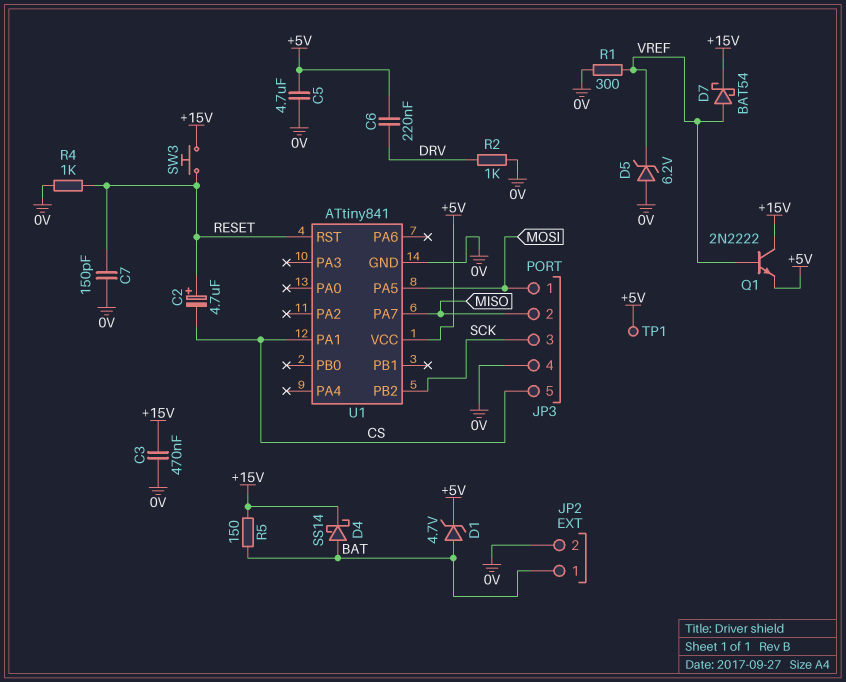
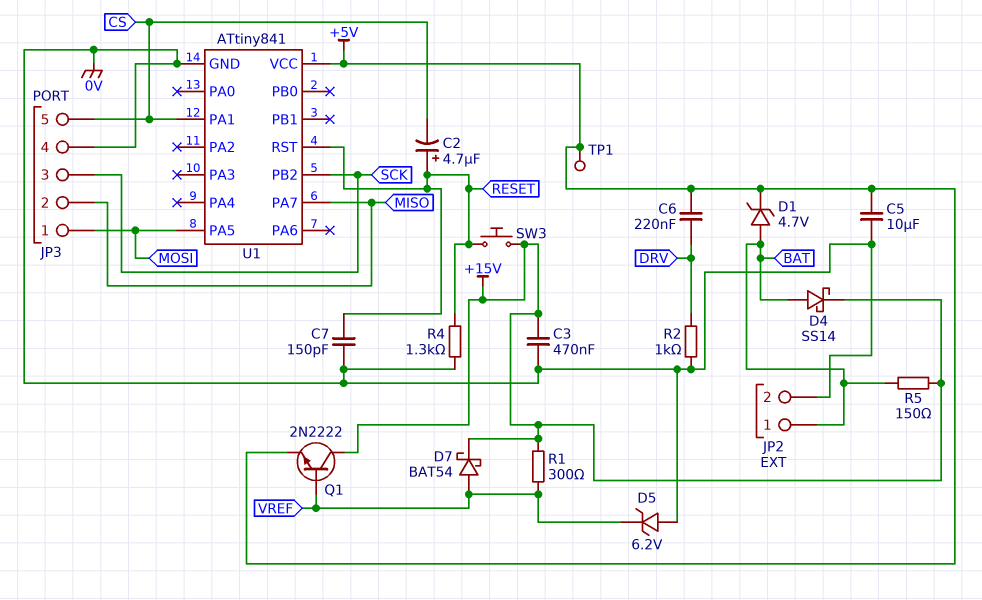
C5: 4.7uF (+5V, 0V) -> 10uF (+5V, 0V)
R1: 300 (0V, VREF) -> 300 (+15V, VREF)
R4: 1k (0V, RESET) -> 1.3k (0V, RESET)

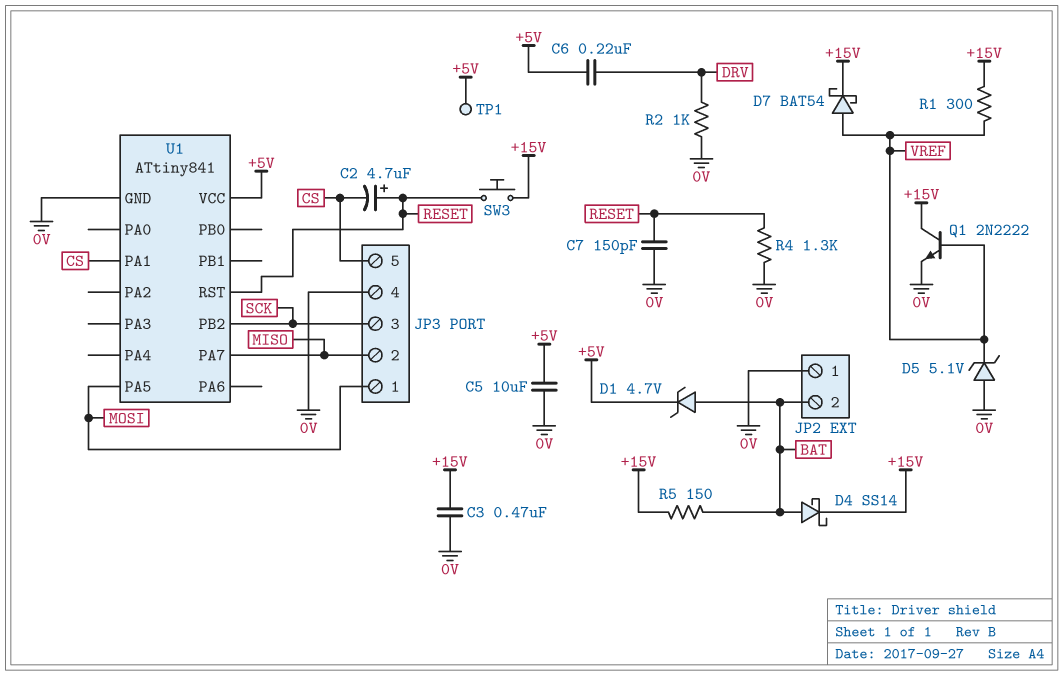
D5: zener 6.2V (A 0V, K VREF) -> zener 5.1V (A 0V, K VREF)
JP2 pin 1: BAT -> 0V
JP2 pin 2: 0V -> BAT
Q1: NPN 2N2222 (B VREF, C +15V, E +5V) -> NPN 2N2222 (B VREF, C +15V, E 0V)

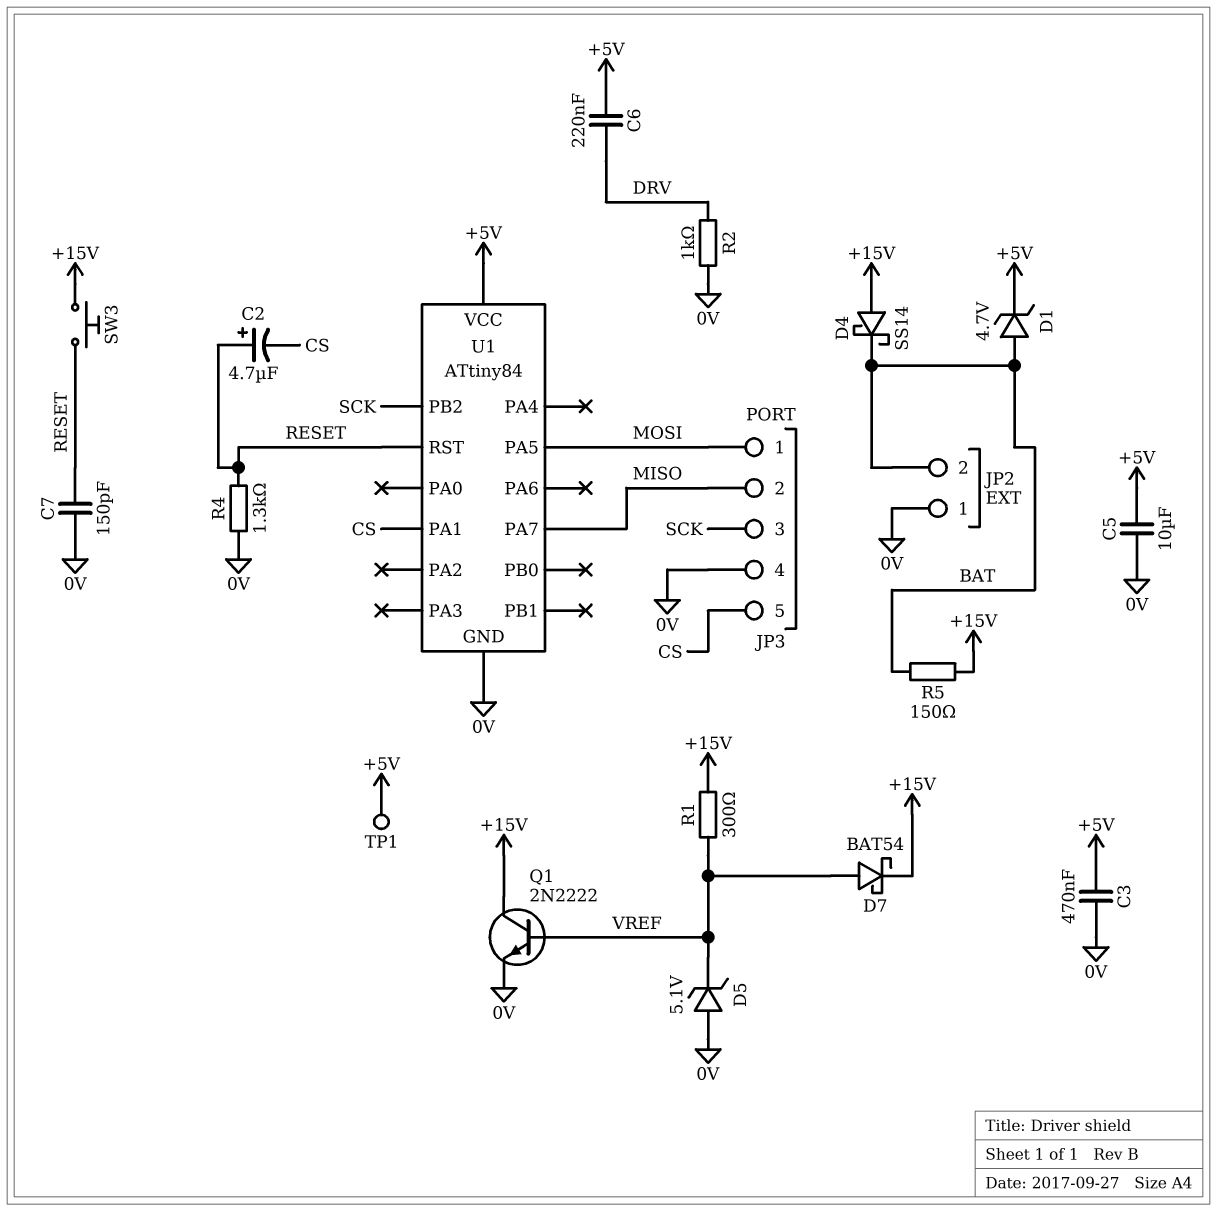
C3: 470nF (+15V, 0V) -> 470nF (+5V, 0V)
D4: schottky SS14 (A BAT, K +15V) -> schottky SS14 (A +15V, K BAT)
U1: ATtiny841 -> ATtiny84

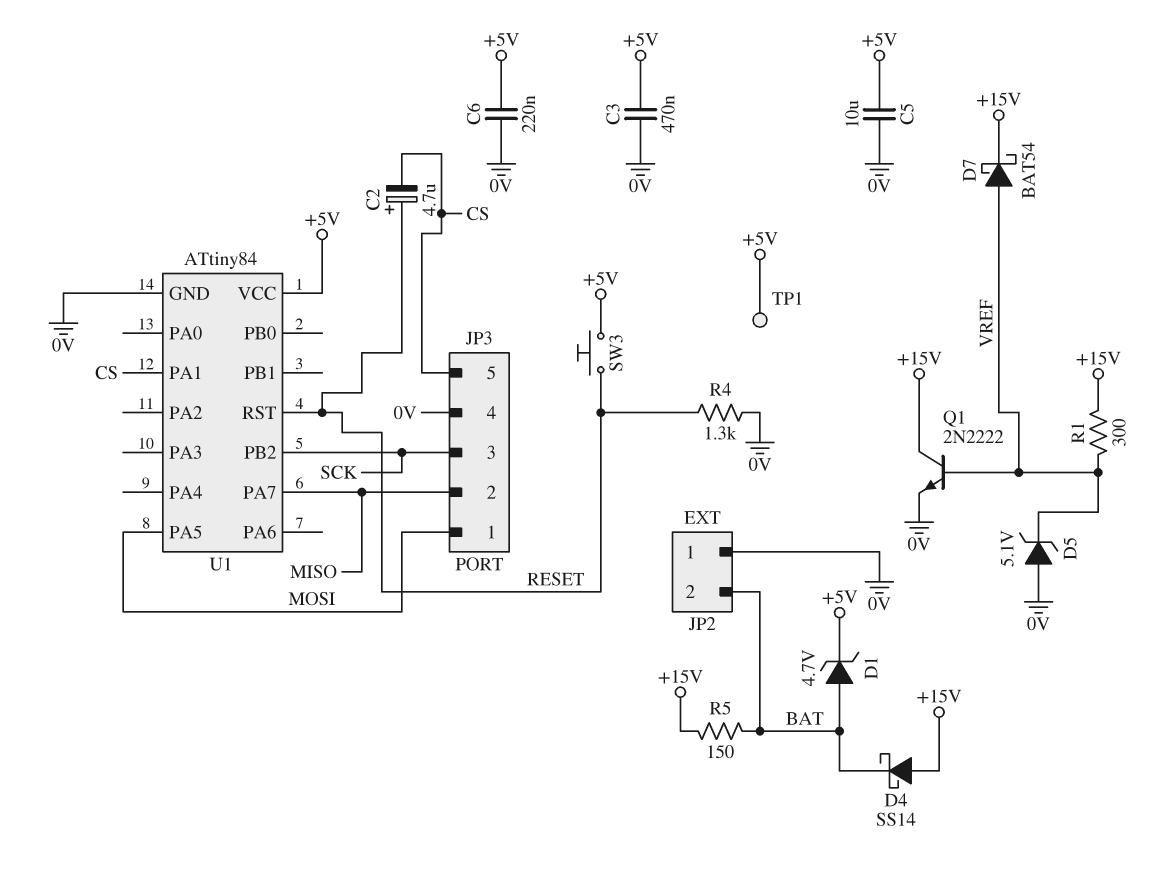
C6: 220nF (+5V, DRV) -> 220nF (+5V, 0V)
C7: 150pF (0V, RESET) -> none
R2: 1k (0V, DRV) -> none
SW3: button (+15V, RESET) -> button (+5V, RESET)

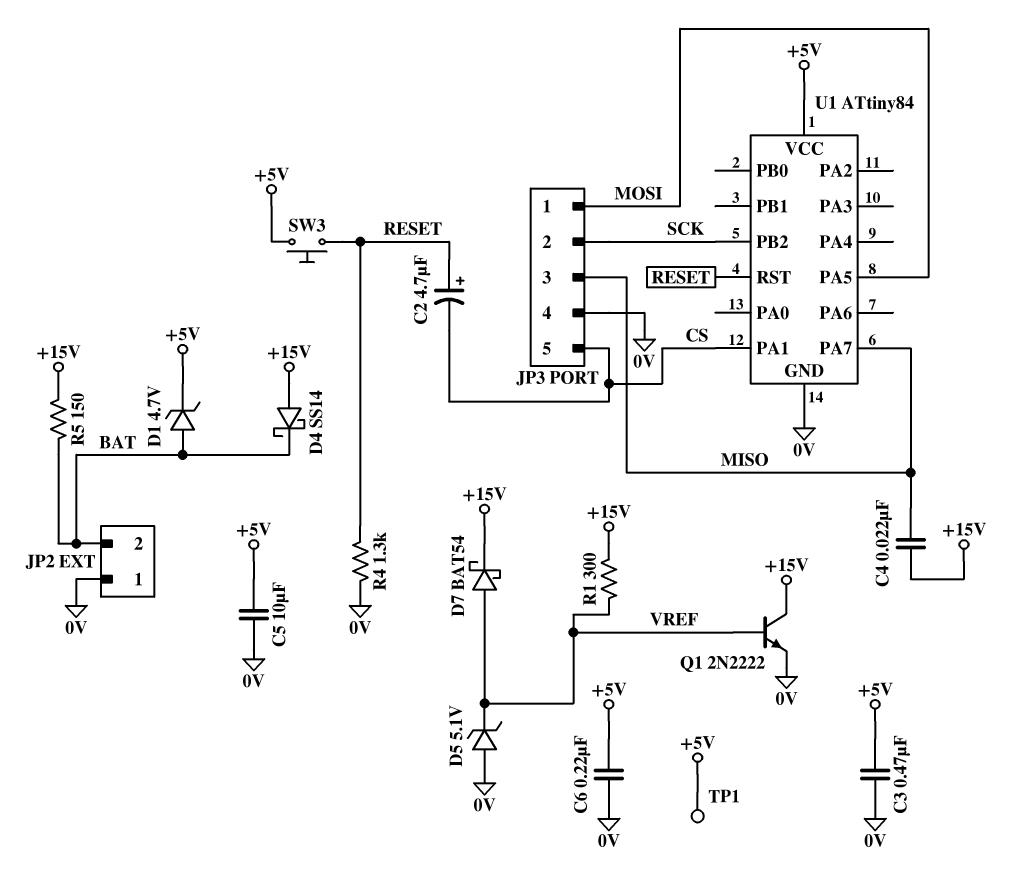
C4: none -> 22nF (+15V, MISO)
JP3 pin 2: MISO -> SCK
JP3 pin 3: SCK -> MISO

